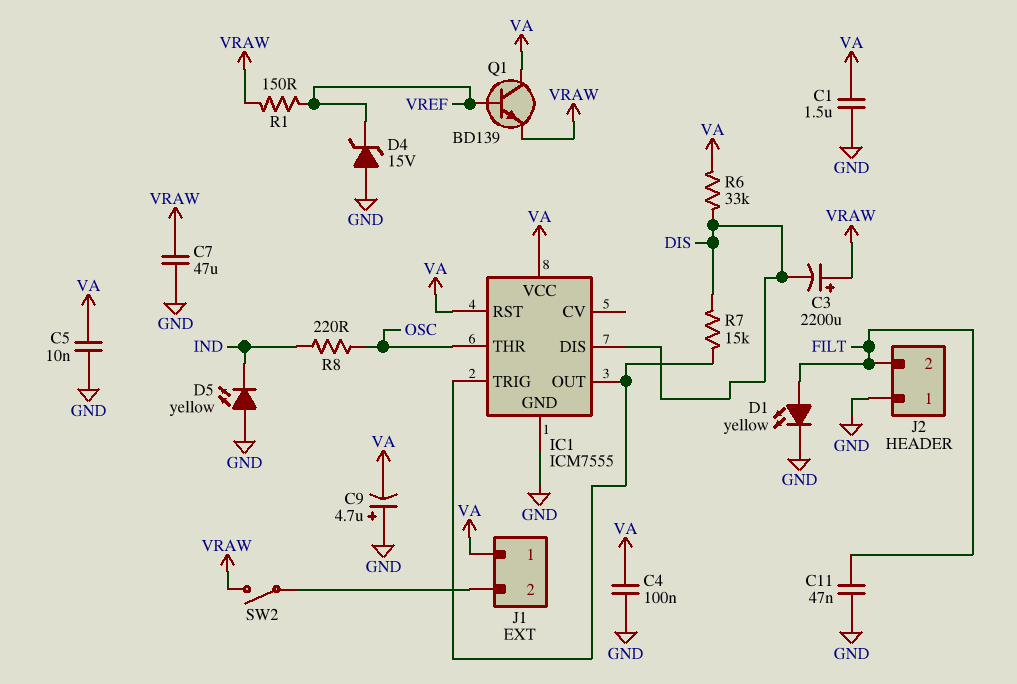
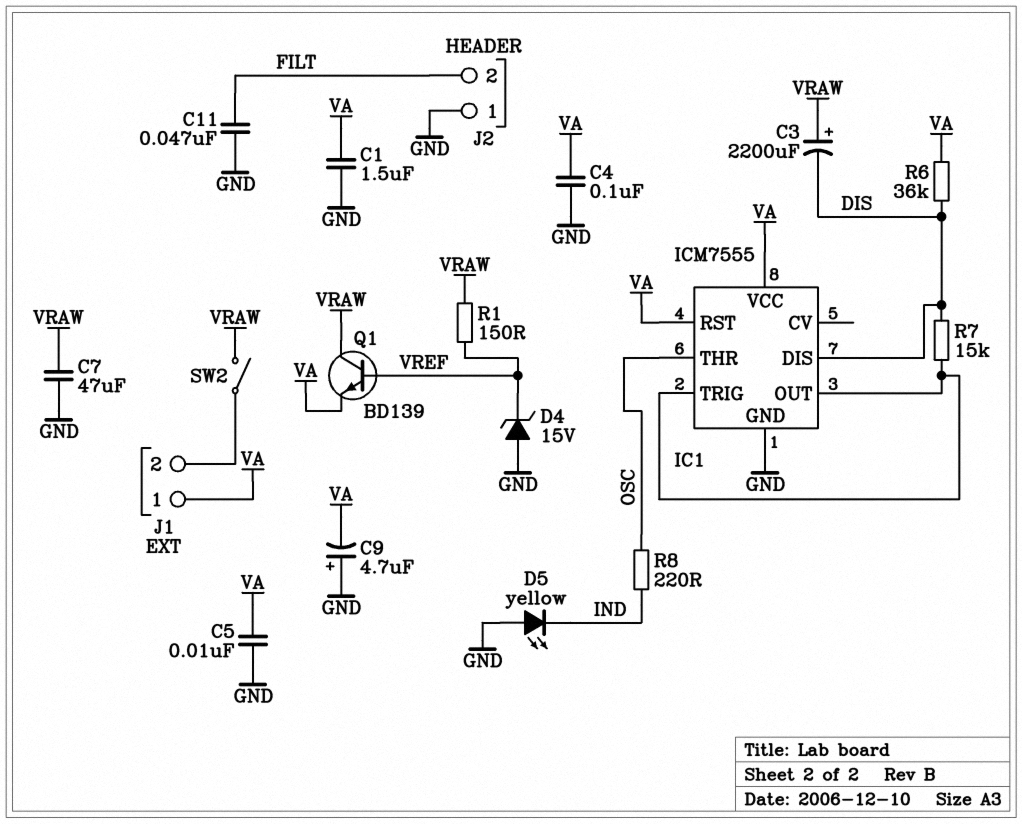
D1: LED yellow (A FILT, K GND) -> none
Q1: NPN BD139 (B VREF, C VA, E VRAW) -> NPN BD139 (B VREF, C VRAW, E VA)
R6: 33k (DIS, VA) -> 36k (DIS, VA)

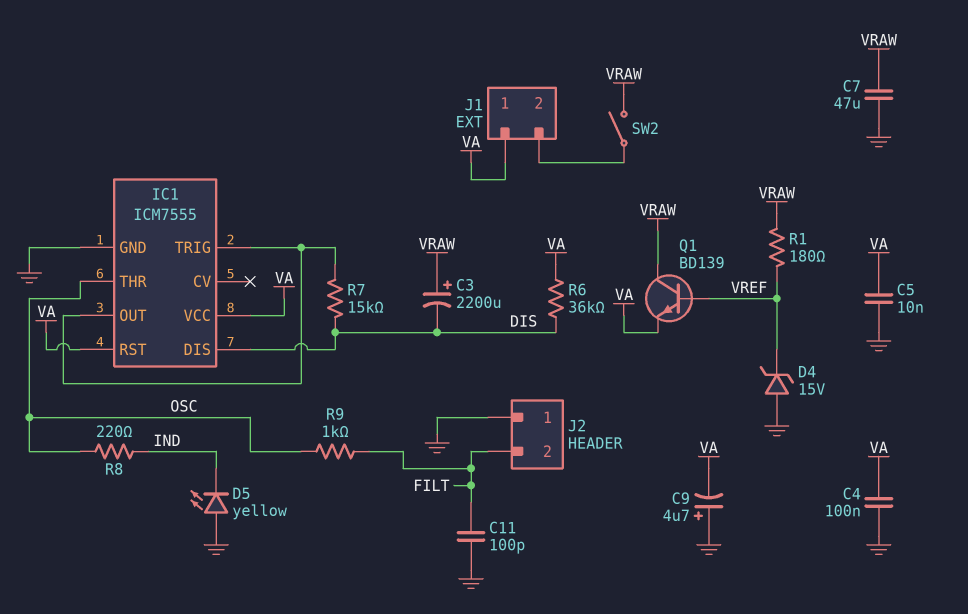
C1: 1.5uF (GND, VA) -> none
C11: 47nF (FILT, GND) -> 100pF (FILT, GND)
R1: 150 (VRAW, VREF) -> 180 (VRAW, VREF)
R9: none -> 1k (FILT, OSC)

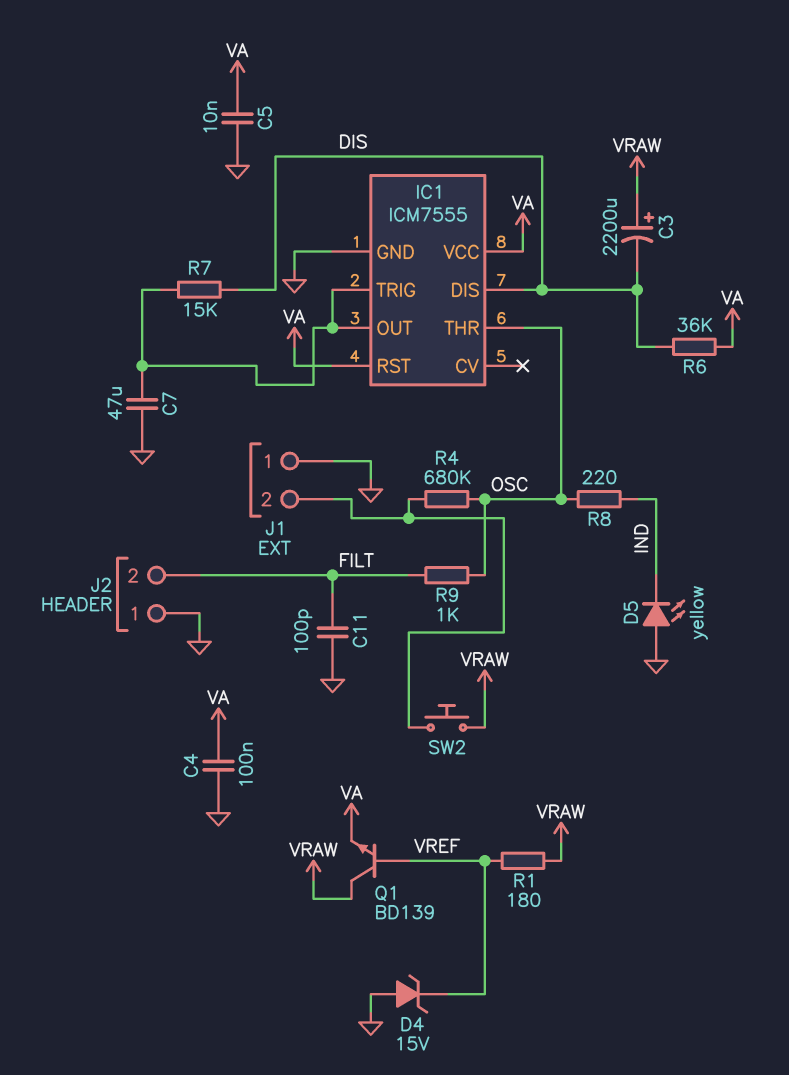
C7: 47uF (GND, VRAW) -> 47uF (GND, IC1/OUT)
C9: 4.7uF (plus GND, minus VA) -> none
J1 pin 1: VA -> GND
R4: none -> 680k (J1/2, OSC)
SW2: switch (J1/2, VRAW) -> button (J1/2, VRAW)

